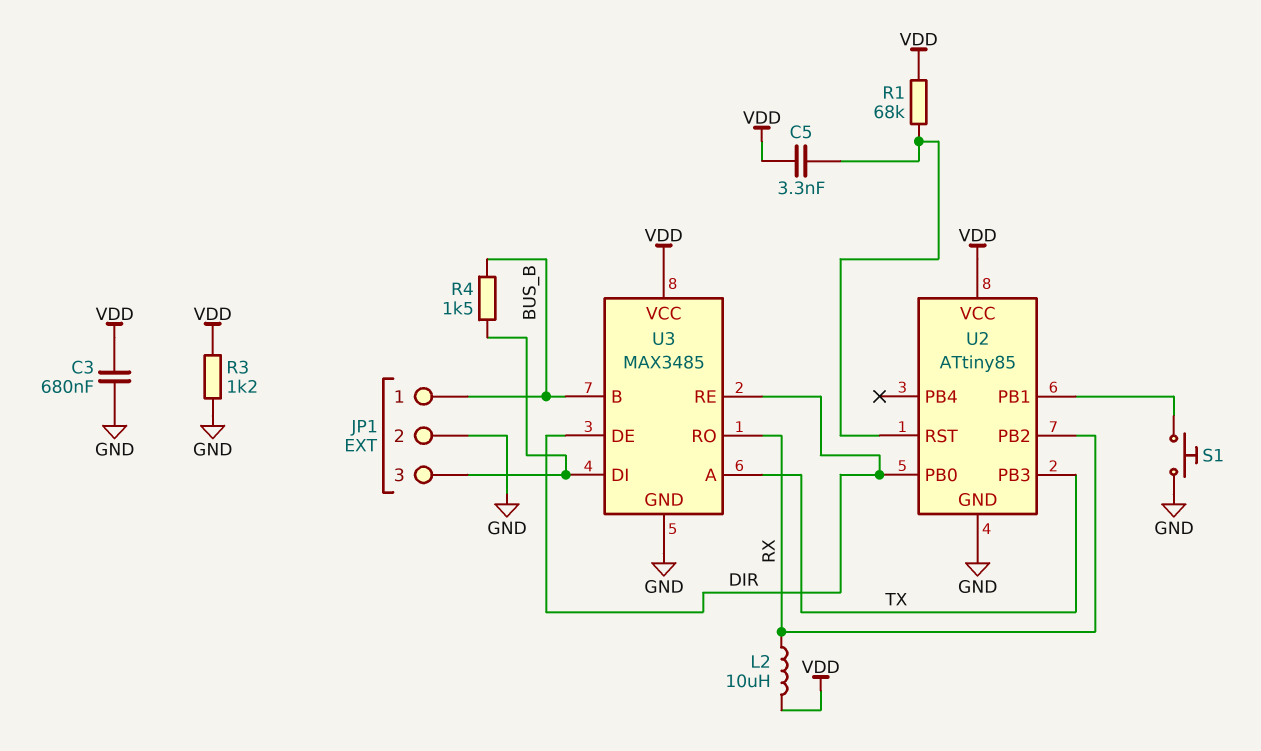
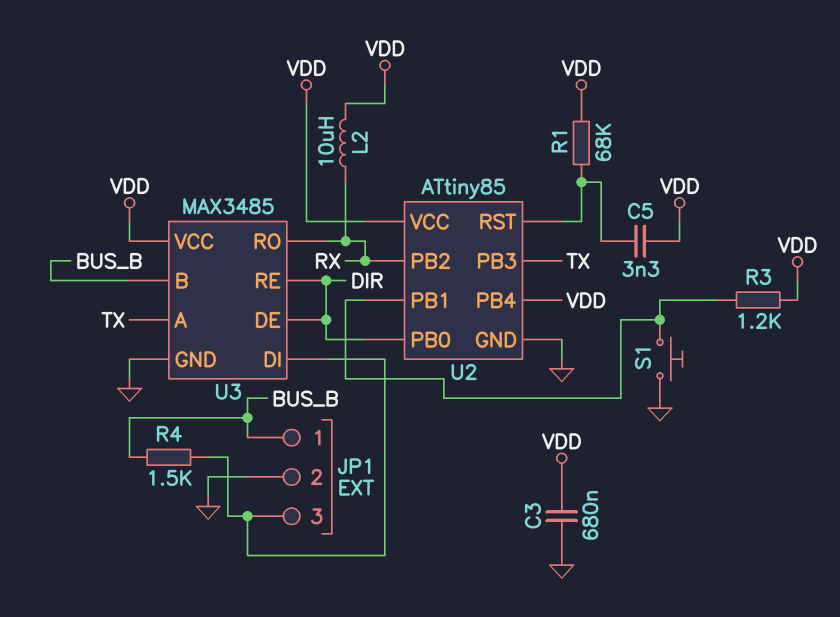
R3: 1.2k (GND, VDD) -> 1.2k (U2/PB1, VDD)
U2 pin PB4: none -> VDD

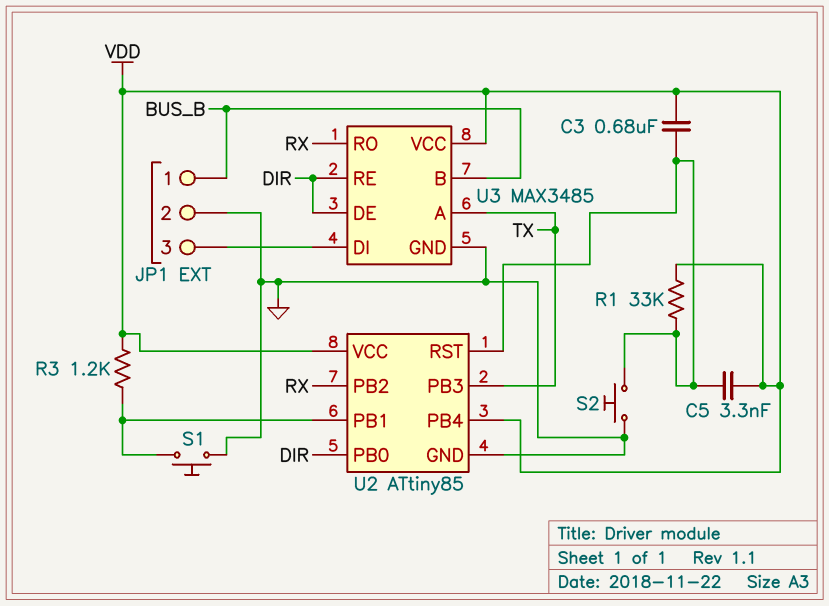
C3: 680nF (GND, VDD) -> 680nF (U2/RST, VDD)
L2: 10uH (RX, VDD) -> none
R1: 68k (U2/RST, VDD) -> 33k (U2/RST, VDD)
R4: 1.5k (BUS_B, JP1/3) -> none
S2: none -> button (GND, U2/RST)

